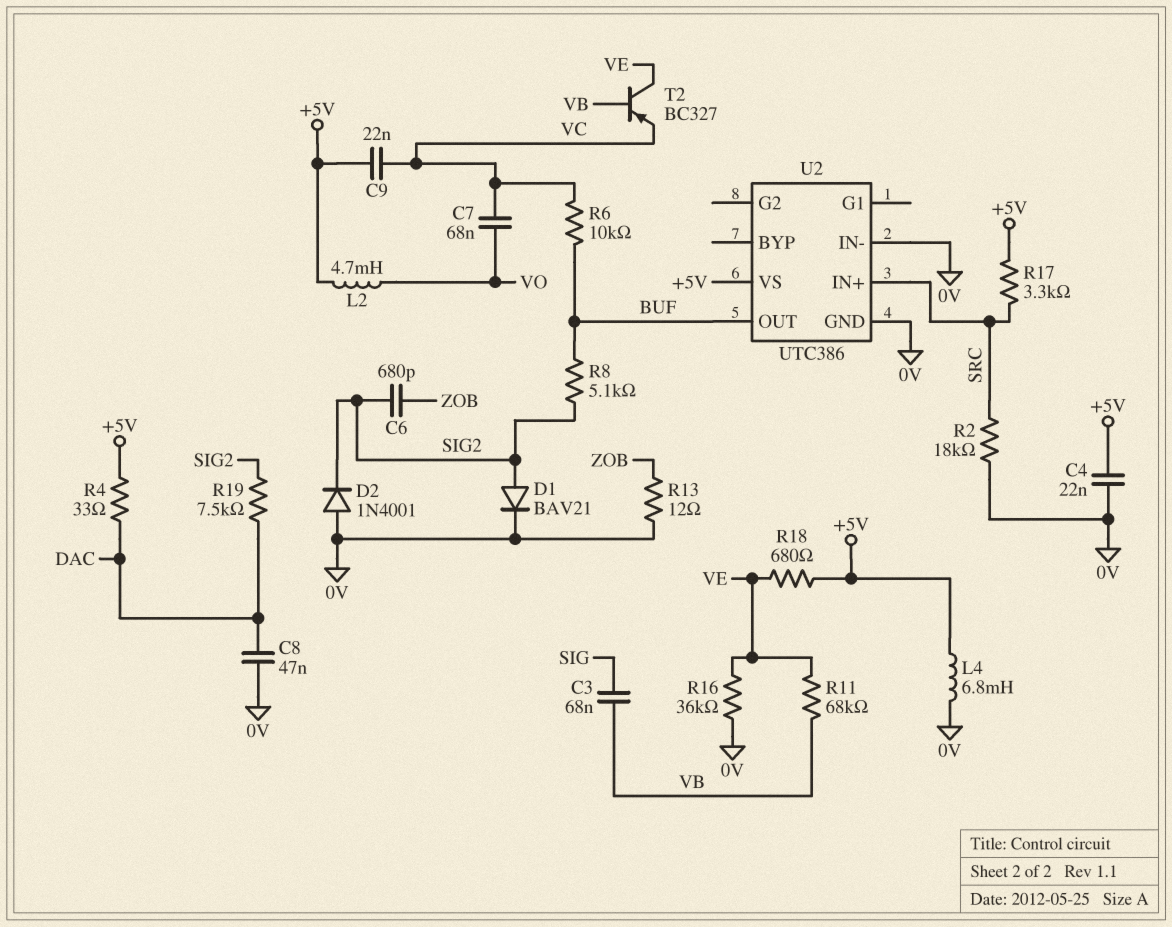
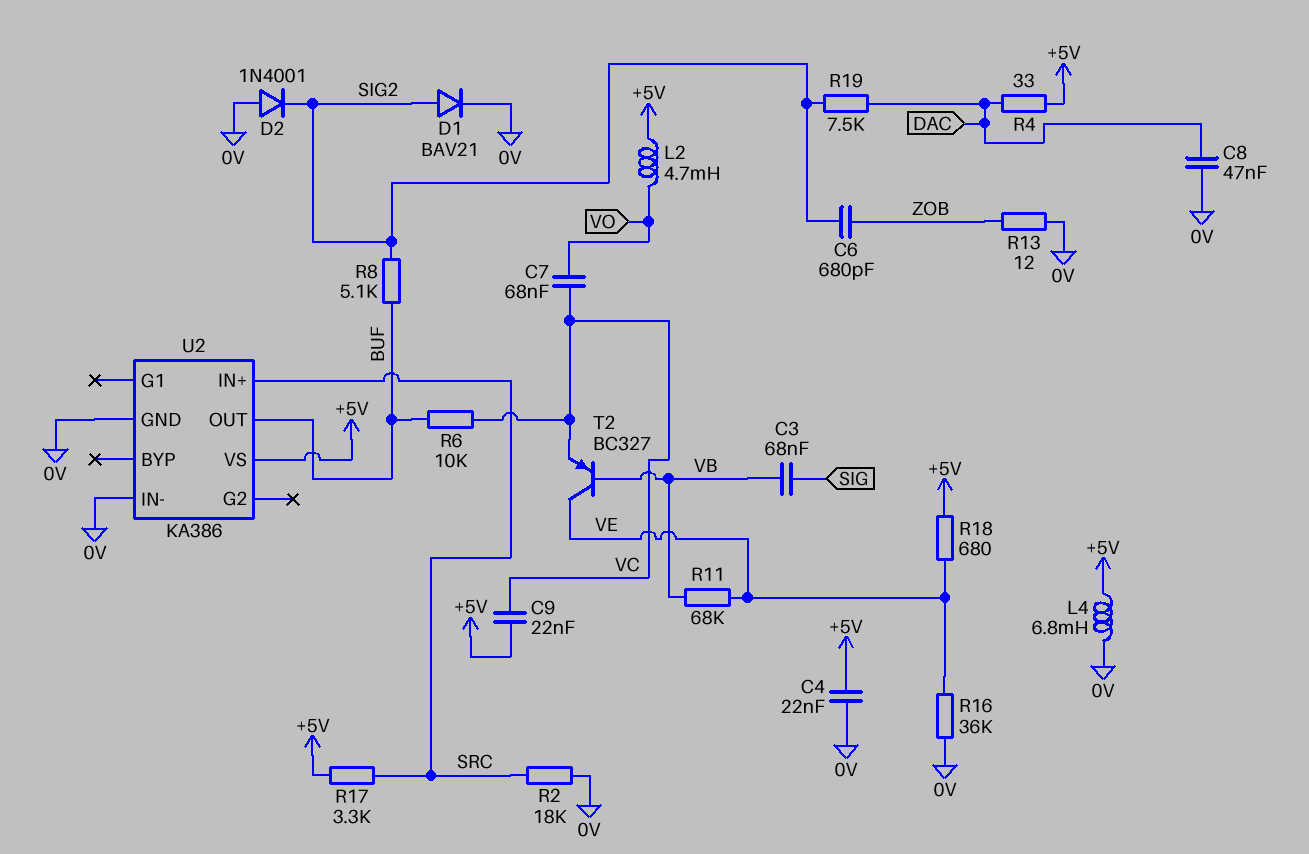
U2: UTC386 -> KA386

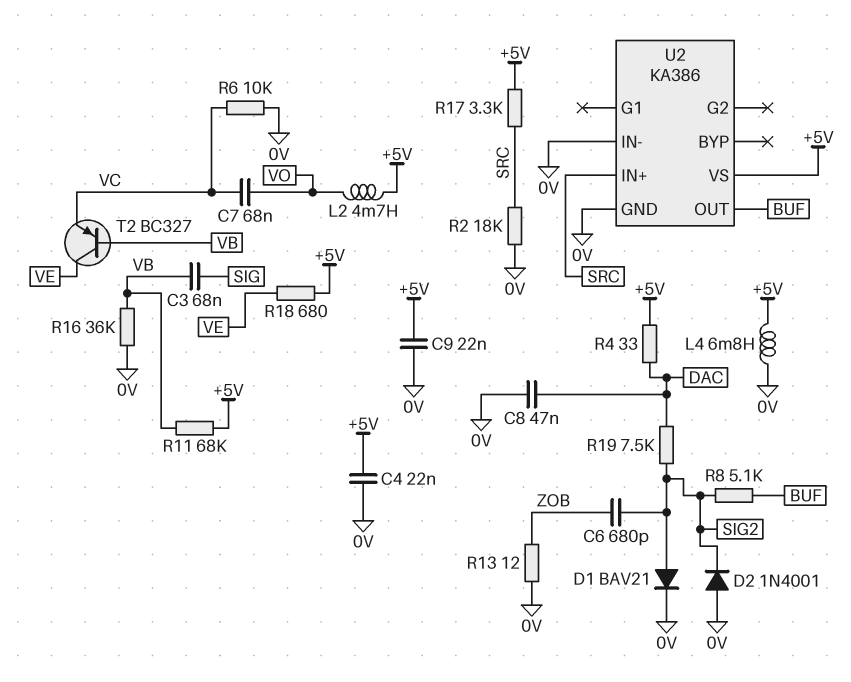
C9: 22nF (+5V, VC) -> 22nF (+5V, 0V)
R6: 10k (BUF, VC) -> 10k (0V, VC)
R11: 68k (VB, VE) -> 68k (+5V, VB)
R16: 36k (0V, VE) -> 36k (0V, VB)

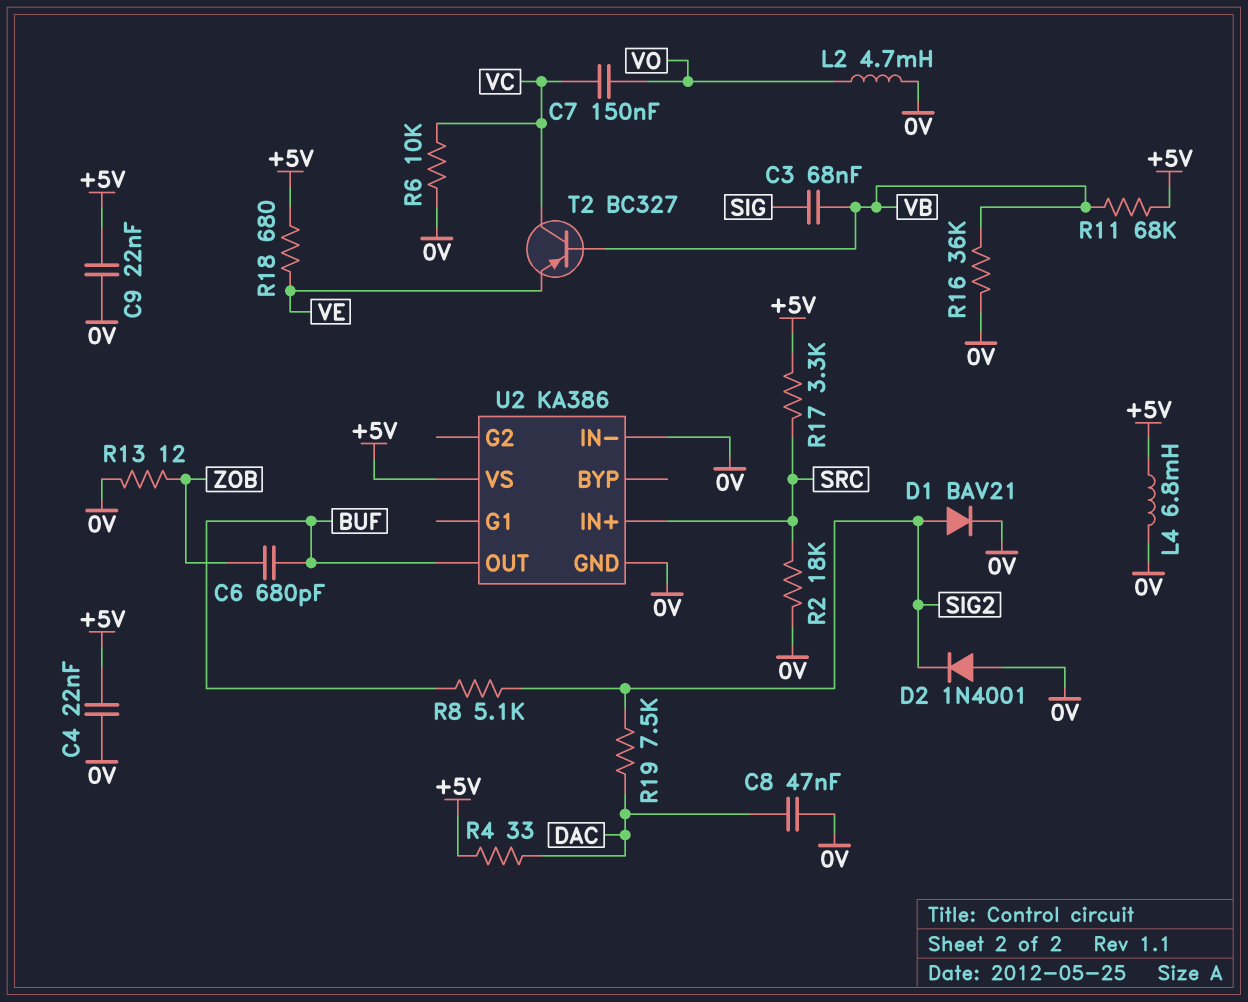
C6: 680pF (SIG2, ZOB) -> 680pF (BUF, ZOB)
C7: 68nF (VC, VO) -> 150nF (VC, VO)
L2: 4.7mH (+5V, VO) -> 4.7mH (0V, VO)
T2: PNP BC327 (B VB, C VE, E VC) -> PNP BC327 (B VB, C VC, E VE)

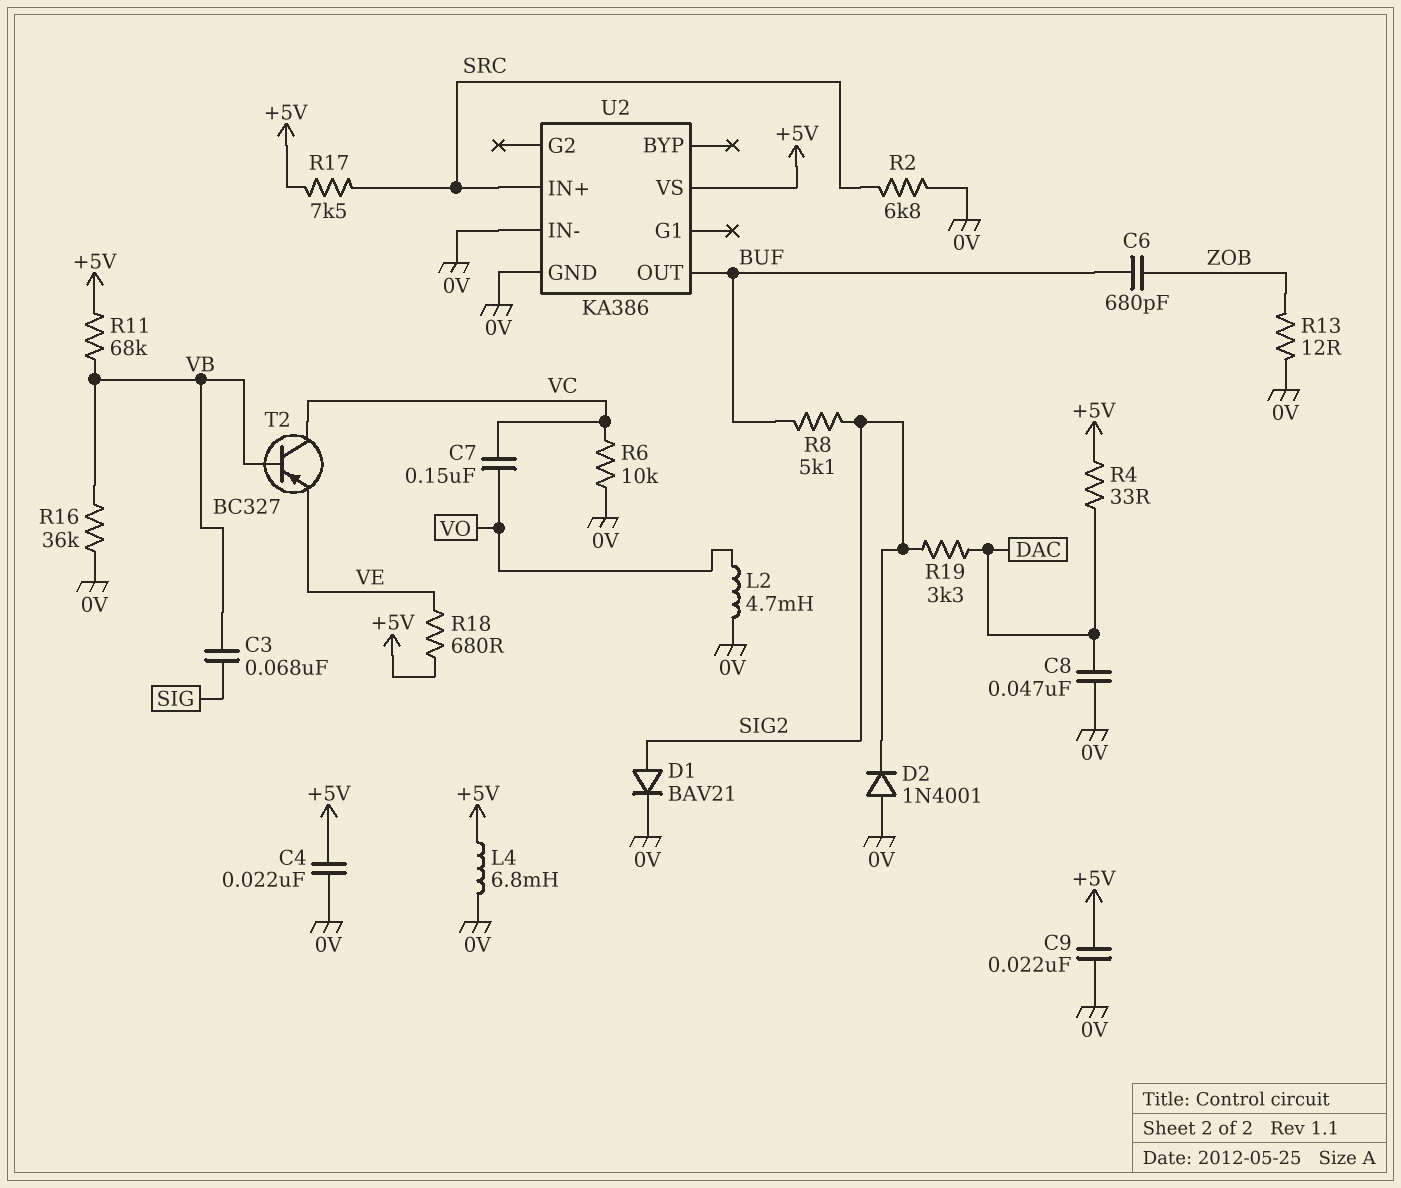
R2: 18k (0V, SRC) -> 6.8k (0V, SRC)
R17: 3.3k (+5V, SRC) -> 7.5k (+5V, SRC)
R19: 7.5k (DAC, SIG2) -> 3.3k (DAC, SIG2)

